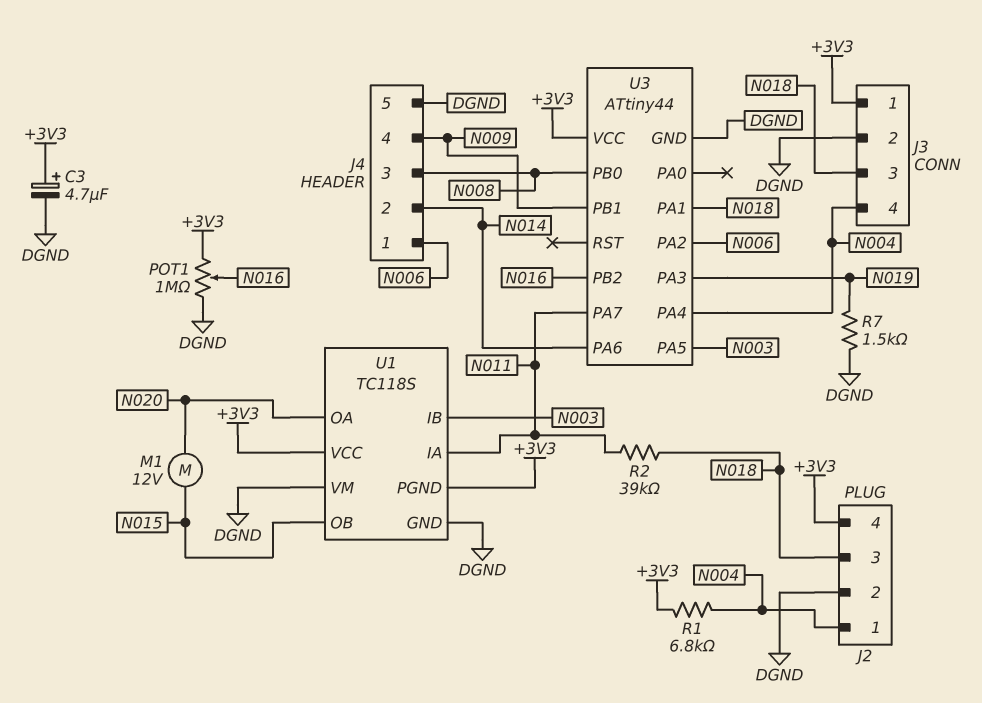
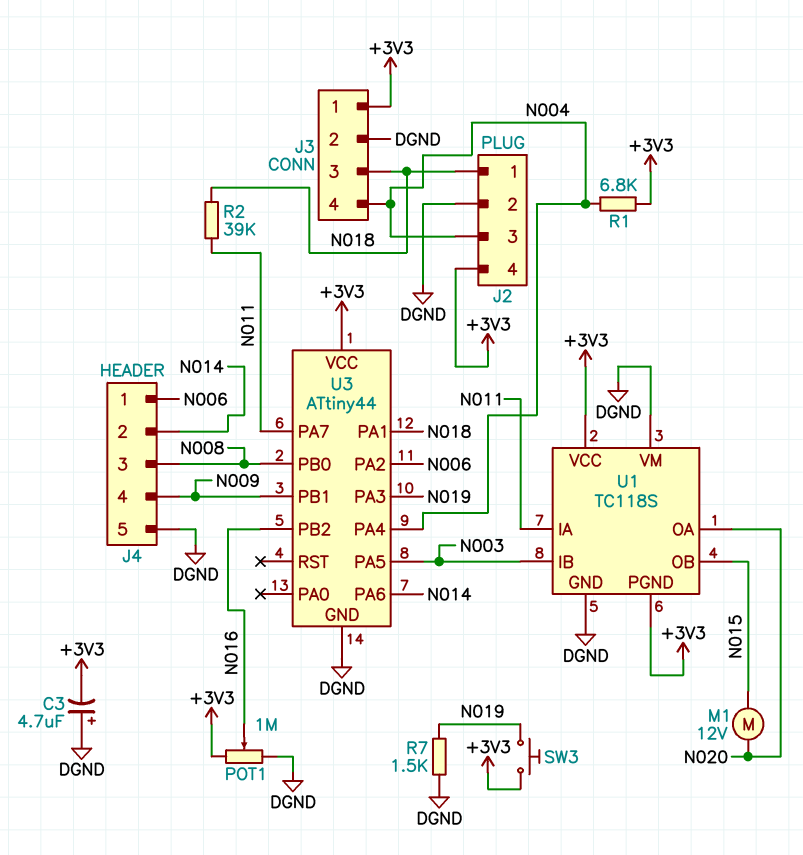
C3: 4.7uF (plus +3V3, minus DGND) -> 4.7uF (plus DGND, minus +3V3)
J2 pin 1: N004 -> N018
J2 pin 3: N018 -> N004
SW3: none -> button (+3V3, N019)

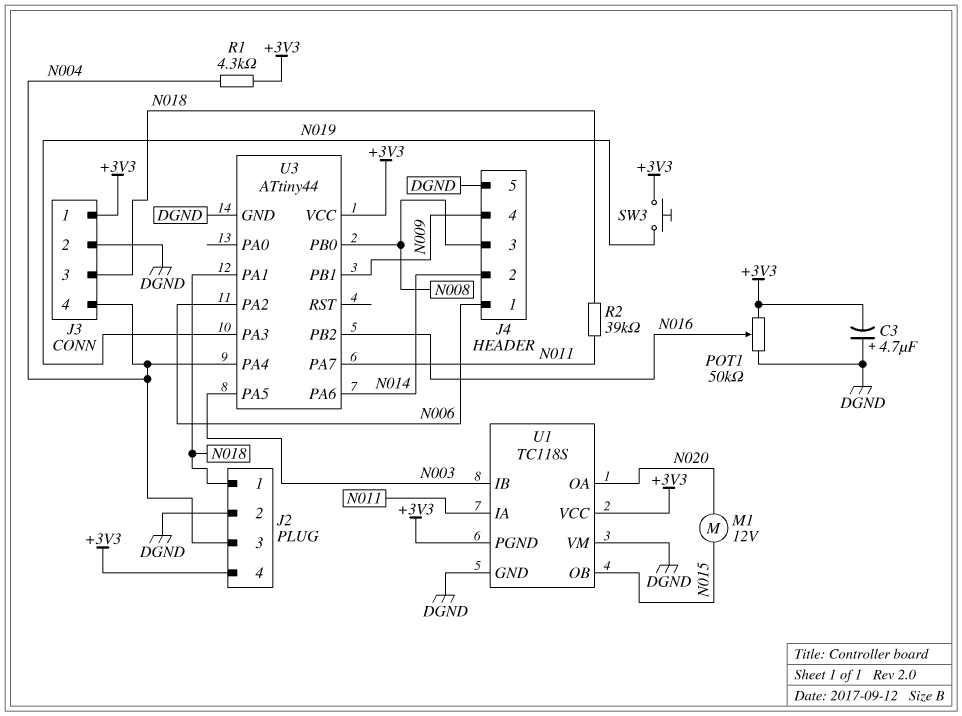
POT1: 1M (+3V3, DGND, wiper N016) -> 50k (+3V3, DGND, wiper N016)
R1: 6.8k (+3V3, N004) -> 4.3k (+3V3, N004)
R7: 1.5k (DGND, N019) -> none

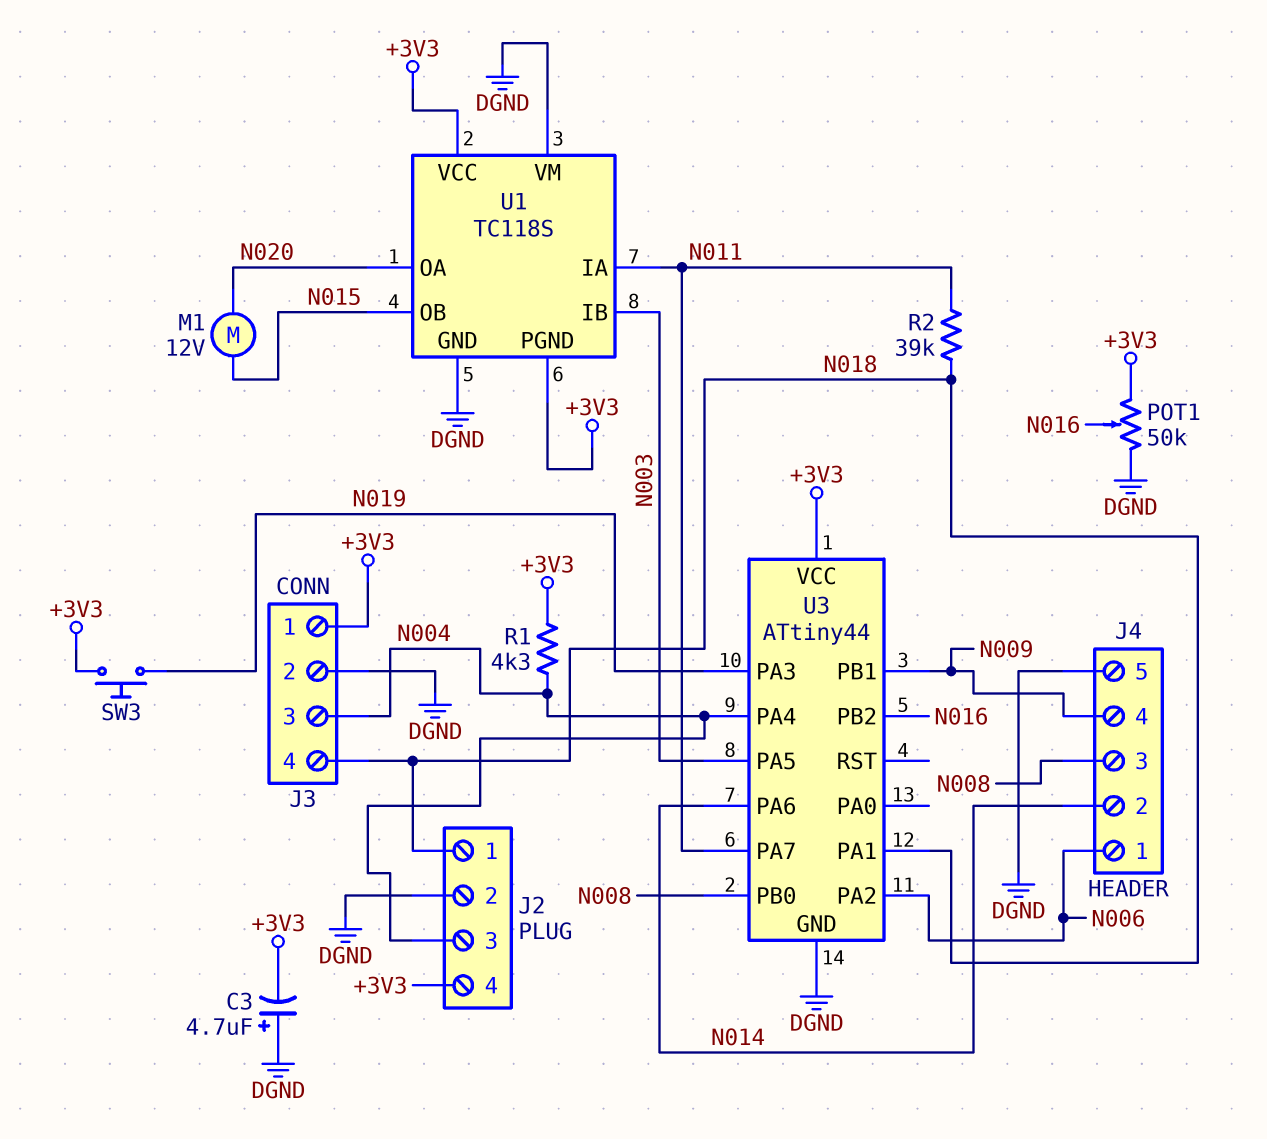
J3 pin 3: N018 -> N004
J3 pin 4: N004 -> N018

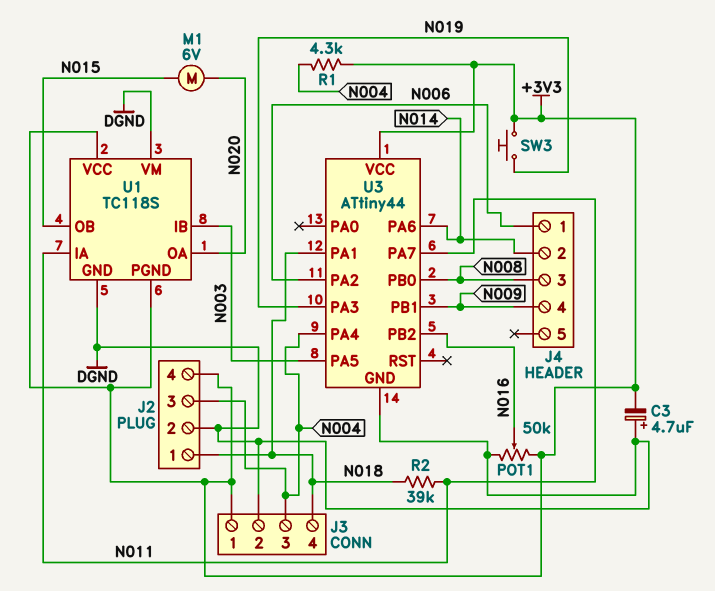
J4 pin 5: DGND -> none
M1: motor 12V (N015, N020) -> motor 6V (N015, N020)

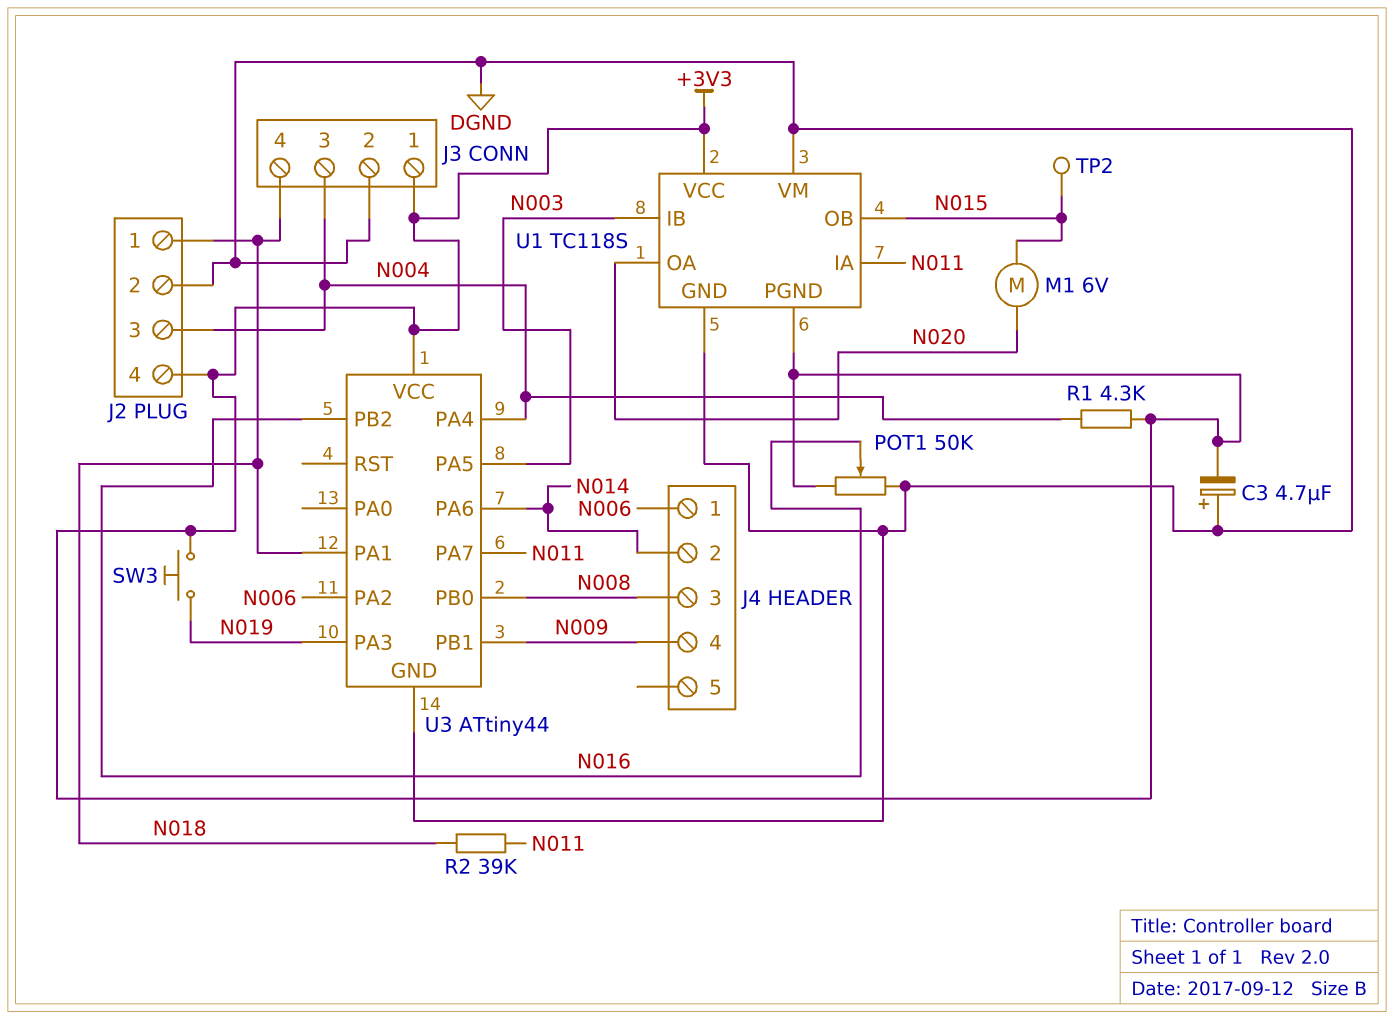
TP2: none -> test point (N015)

